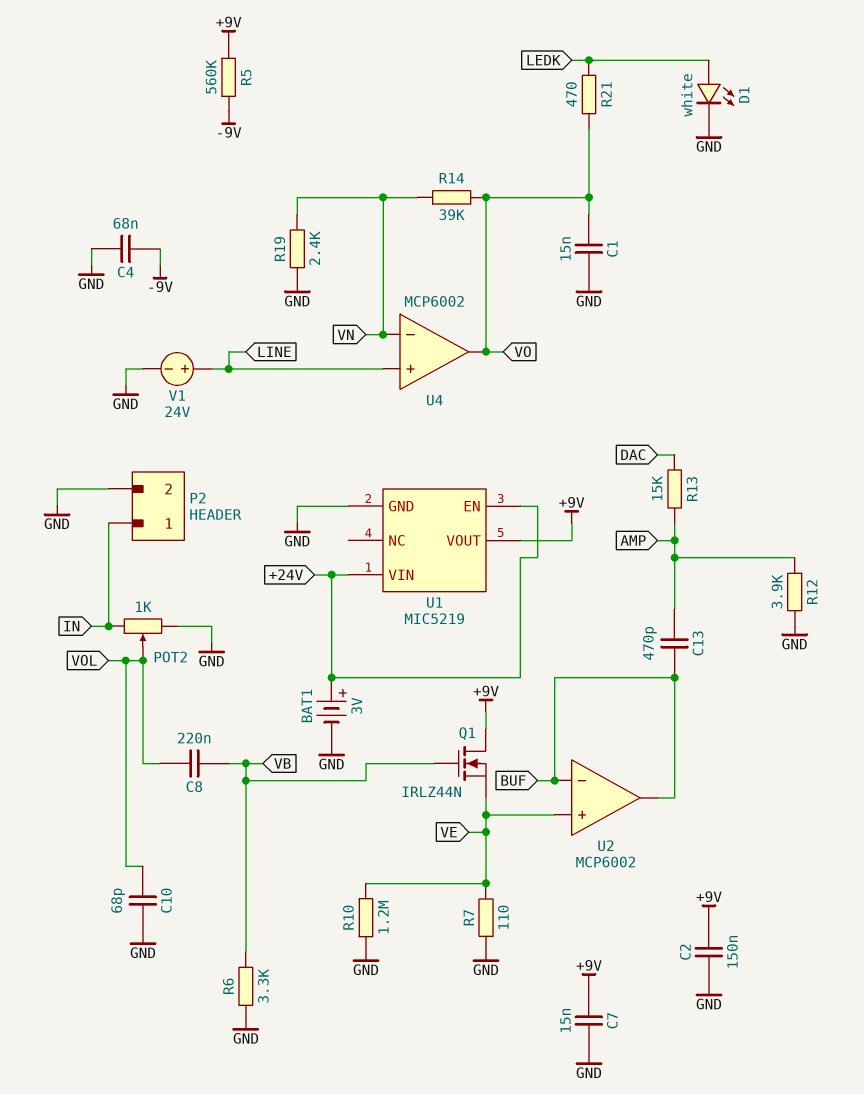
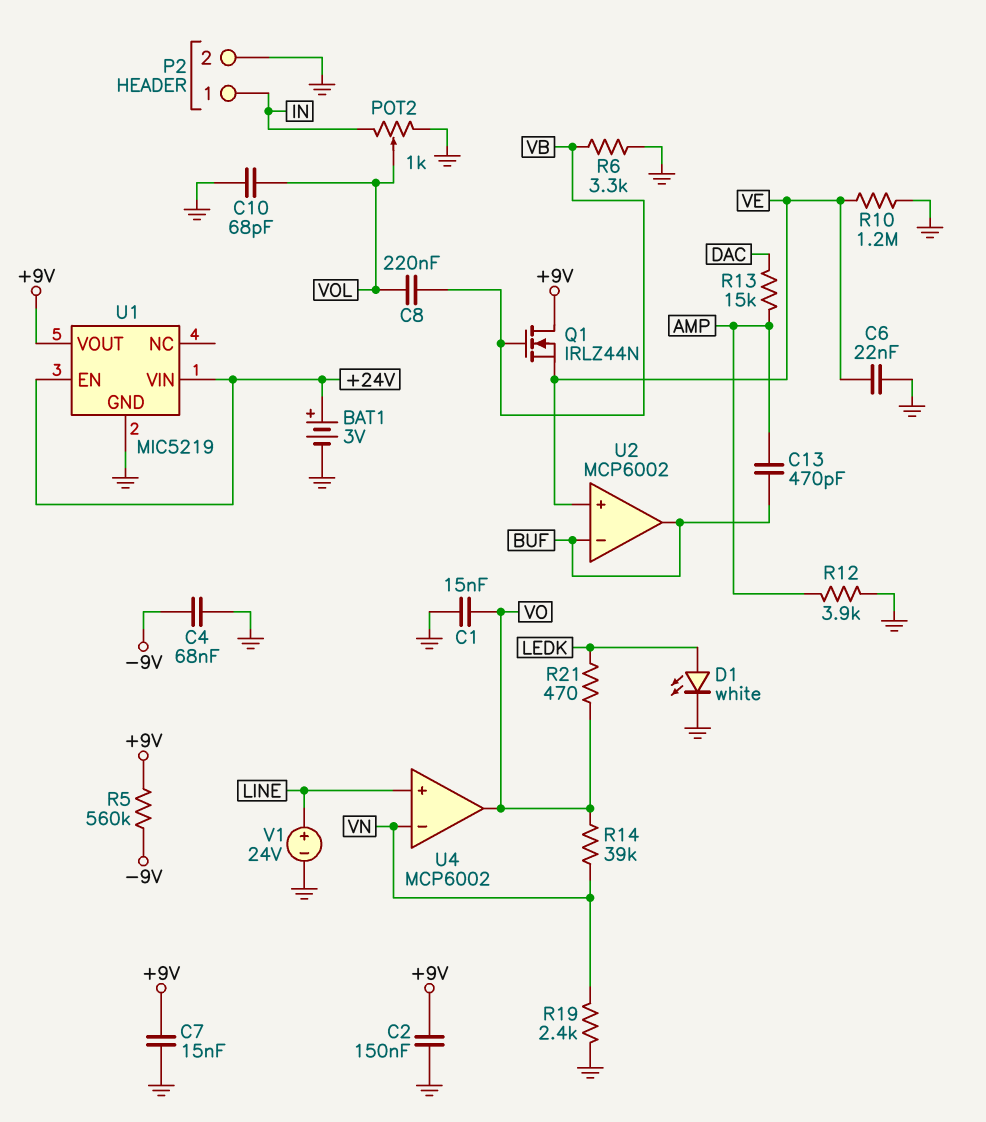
C6: none -> 22nF (GND, VE)
R7: 110 (GND, VE) -> none

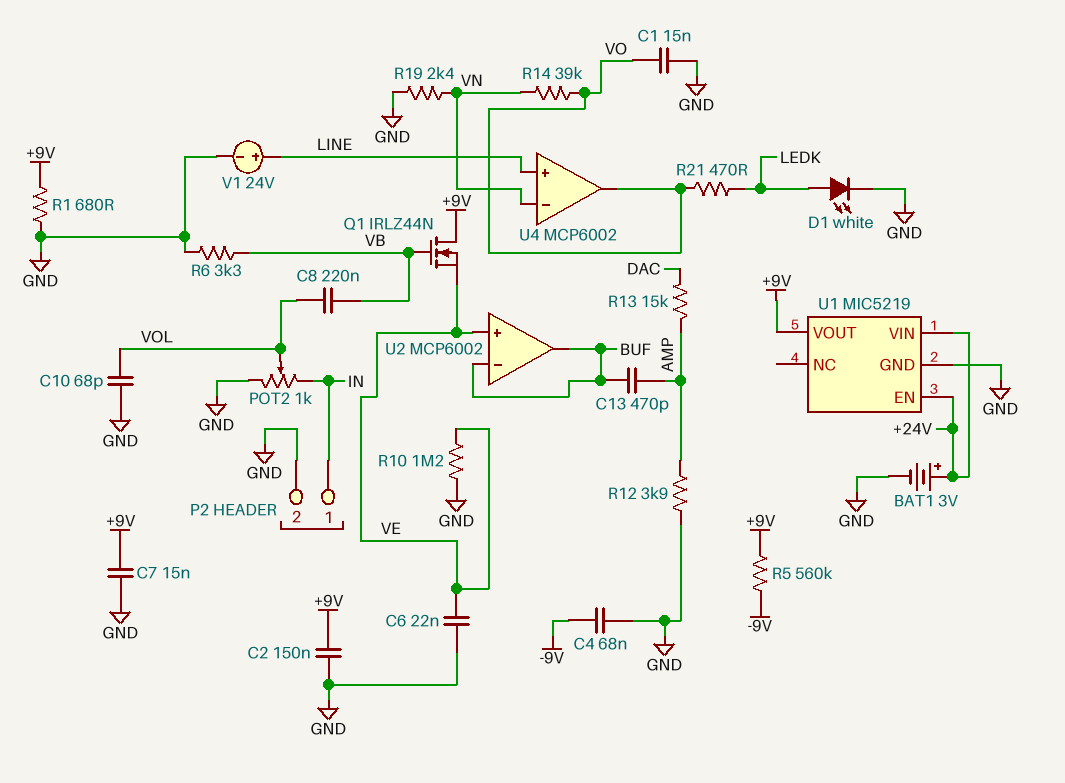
R1: none -> 680 (+9V, GND)

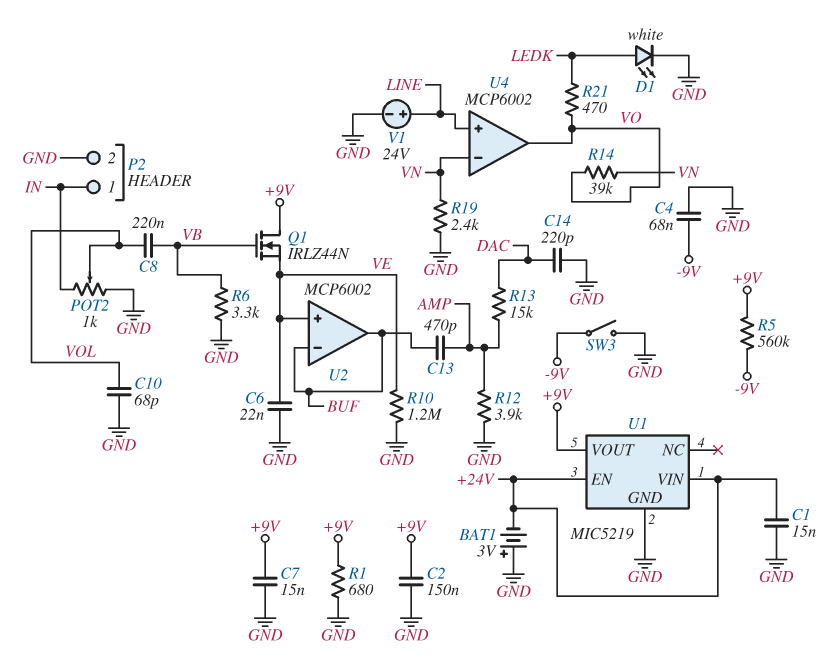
BAT1: 3V (plus +24V, minus GND) -> 3V (plus GND, minus +24V)
C1: 15nF (GND, VO) -> 15nF (+24V, GND)
C14: none -> 220pF (DAC, GND)
SW3: none -> switch (-9V, GND)

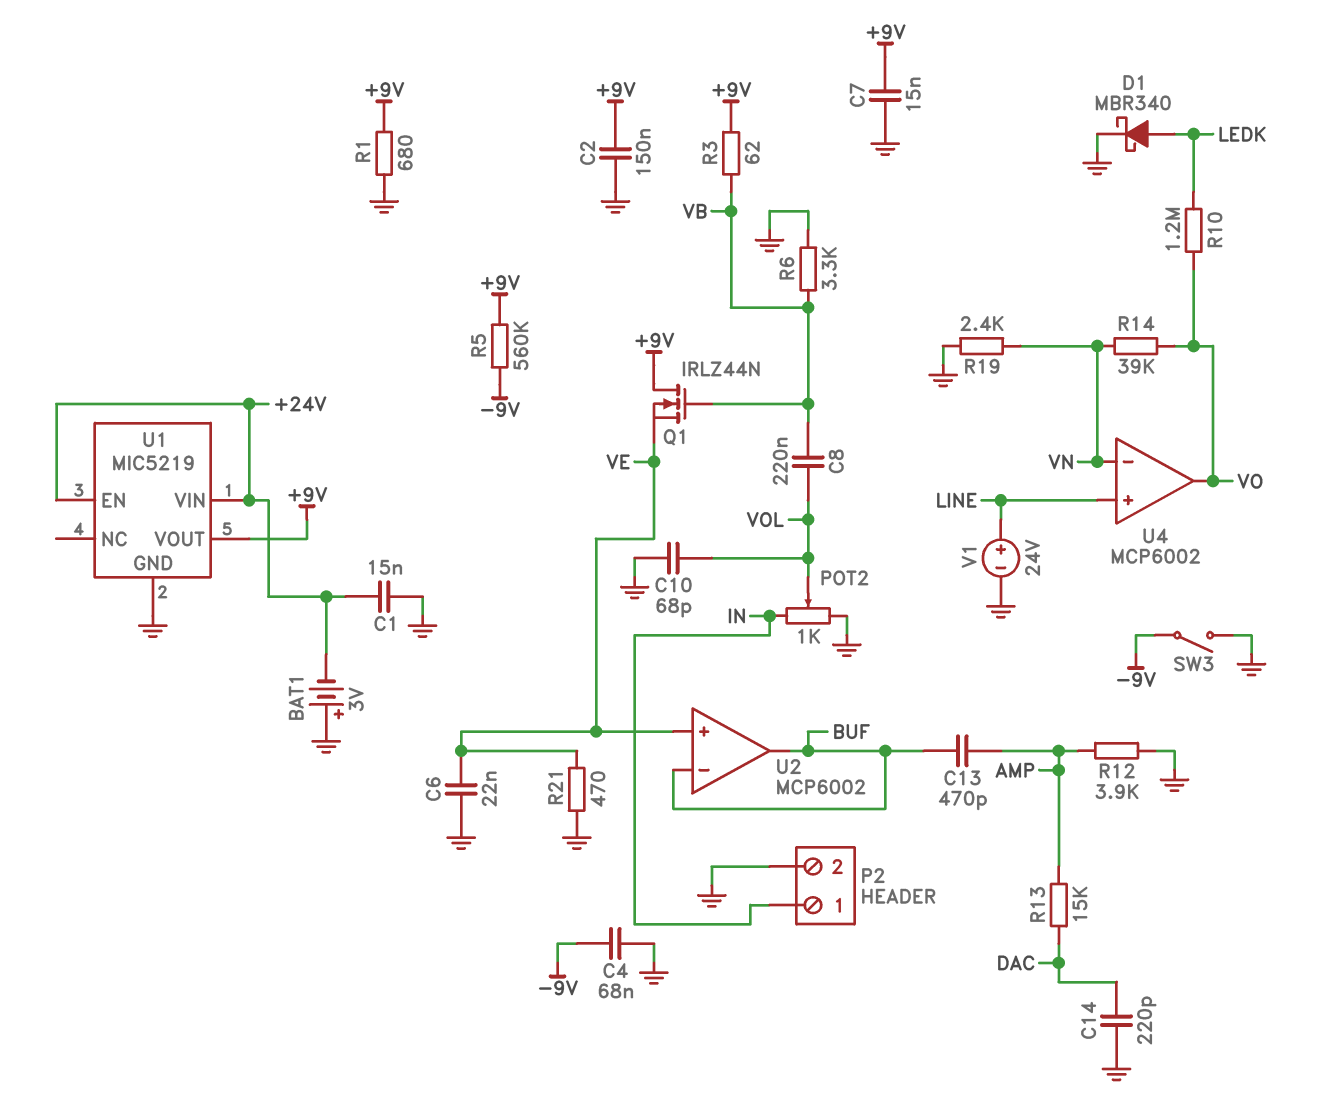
D1: LED white (A LEDK, K GND) -> schottky MBR340 (A LEDK, K GND)
R3: none -> 62 (+9V, VB)
R10: 1.2M (GND, VE) -> 1.2M (LEDK, VO)
R21: 470 (LEDK, VO) -> 470 (GND, VE)

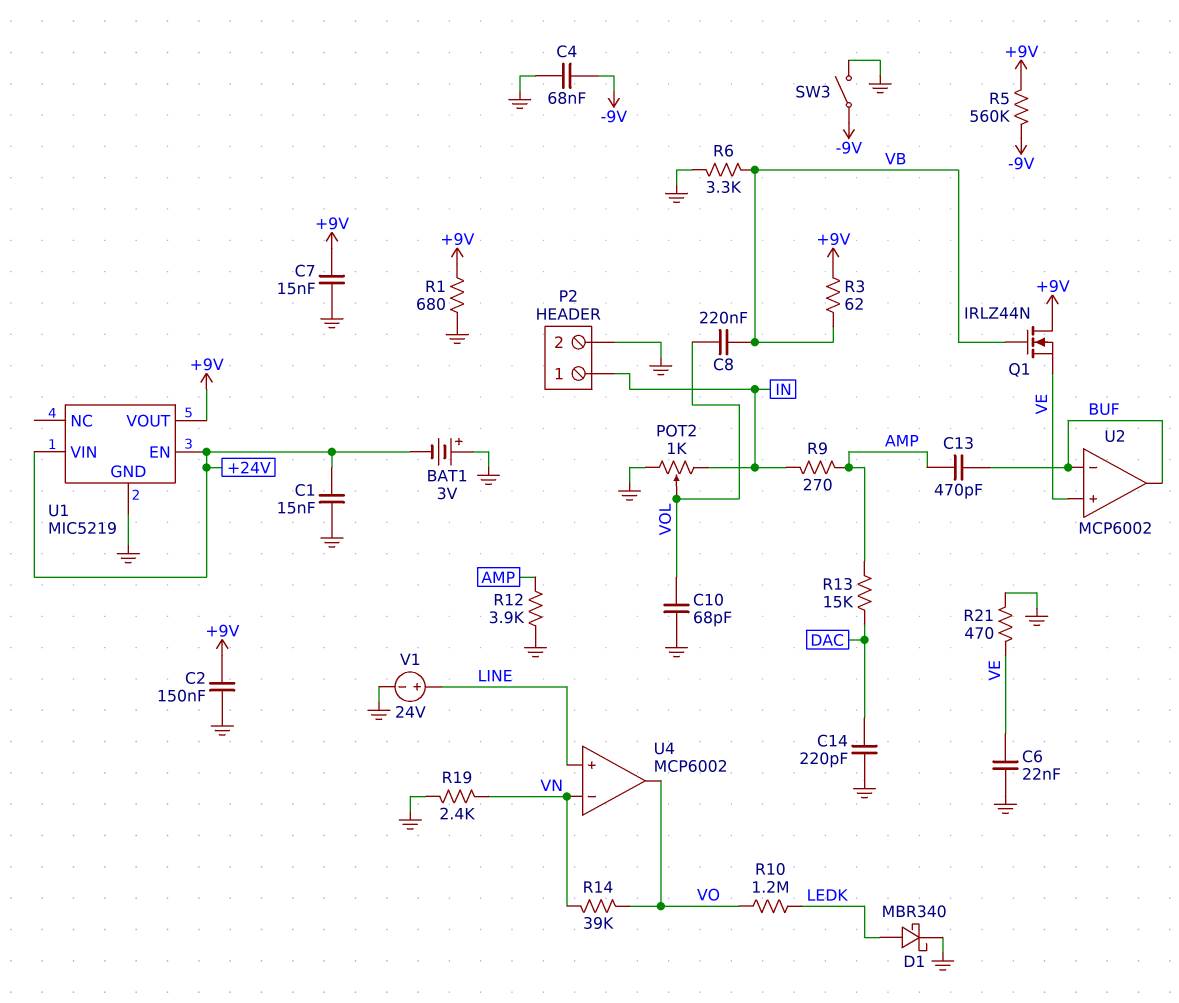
R9: none -> 270 (AMP, IN)

